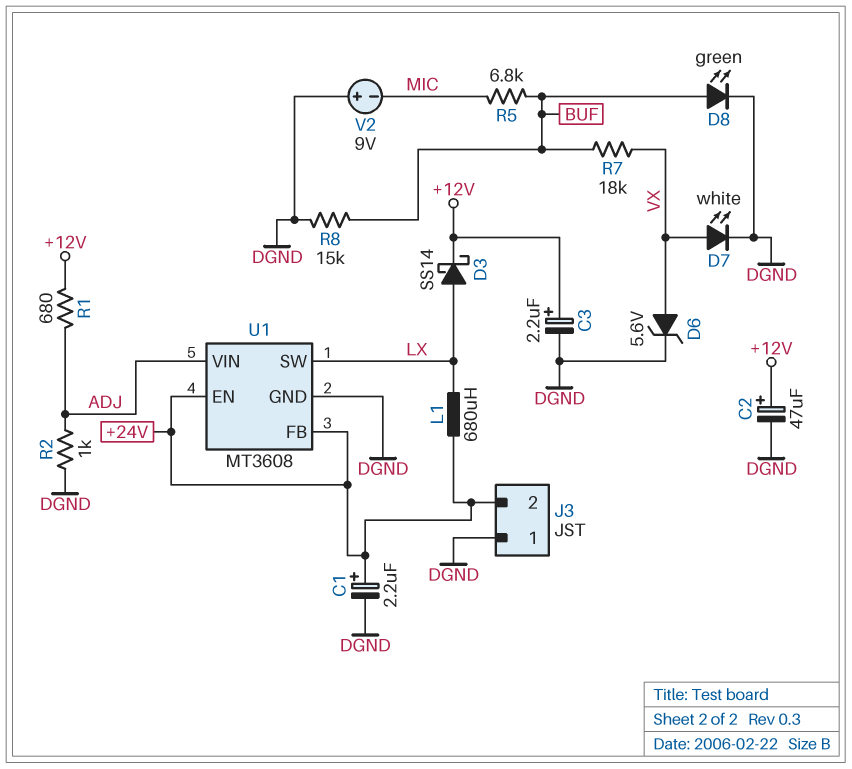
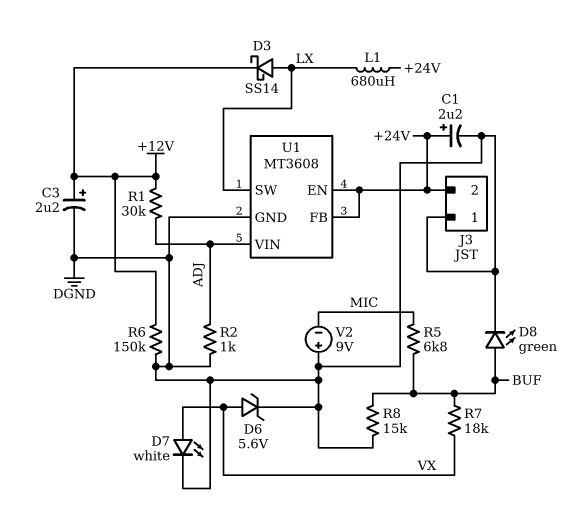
C2: 47uF (plus +12V, minus DGND) -> none
R1: 680 (+12V, ADJ) -> 30k (+12V, ADJ)
R6: none -> 150k (+12V, DGND)

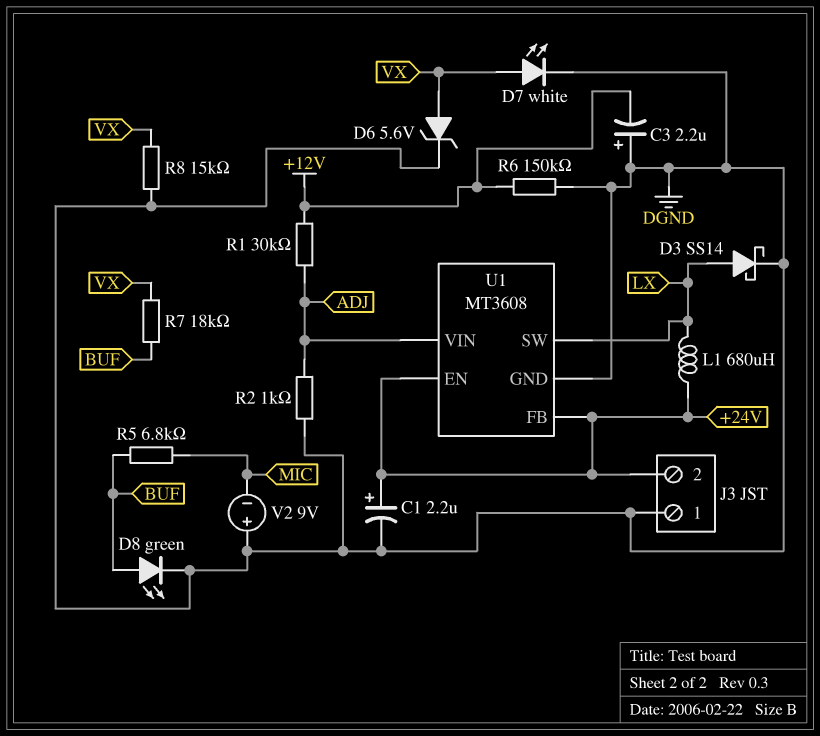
C3: 2.2uF (plus +12V, minus DGND) -> 2.2uF (plus DGND, minus +12V)
D3: schottky SS14 (A LX, K +12V) -> schottky SS14 (A LX, K DGND)
R8: 15k (BUF, DGND) -> 15k (DGND, VX)

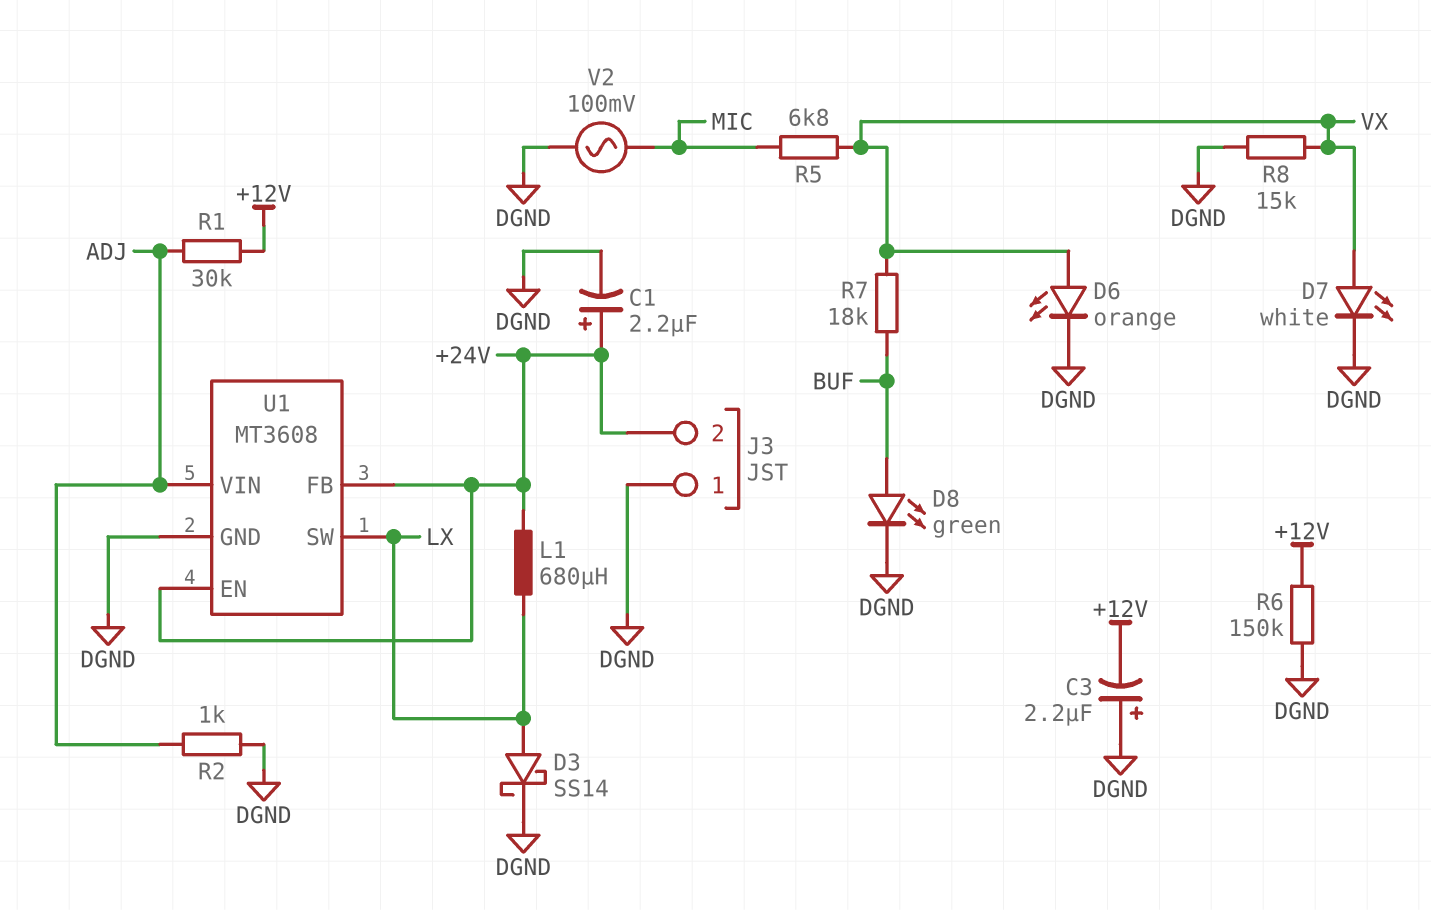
D6: zener 5.6V (A VX, K DGND) -> LED orange (A VX, K DGND)
R5: 6.8k (BUF, MIC) -> 6.8k (MIC, VX)
V2: 9V (plus DGND, minus MIC) -> AC 100mV (DGND, MIC)

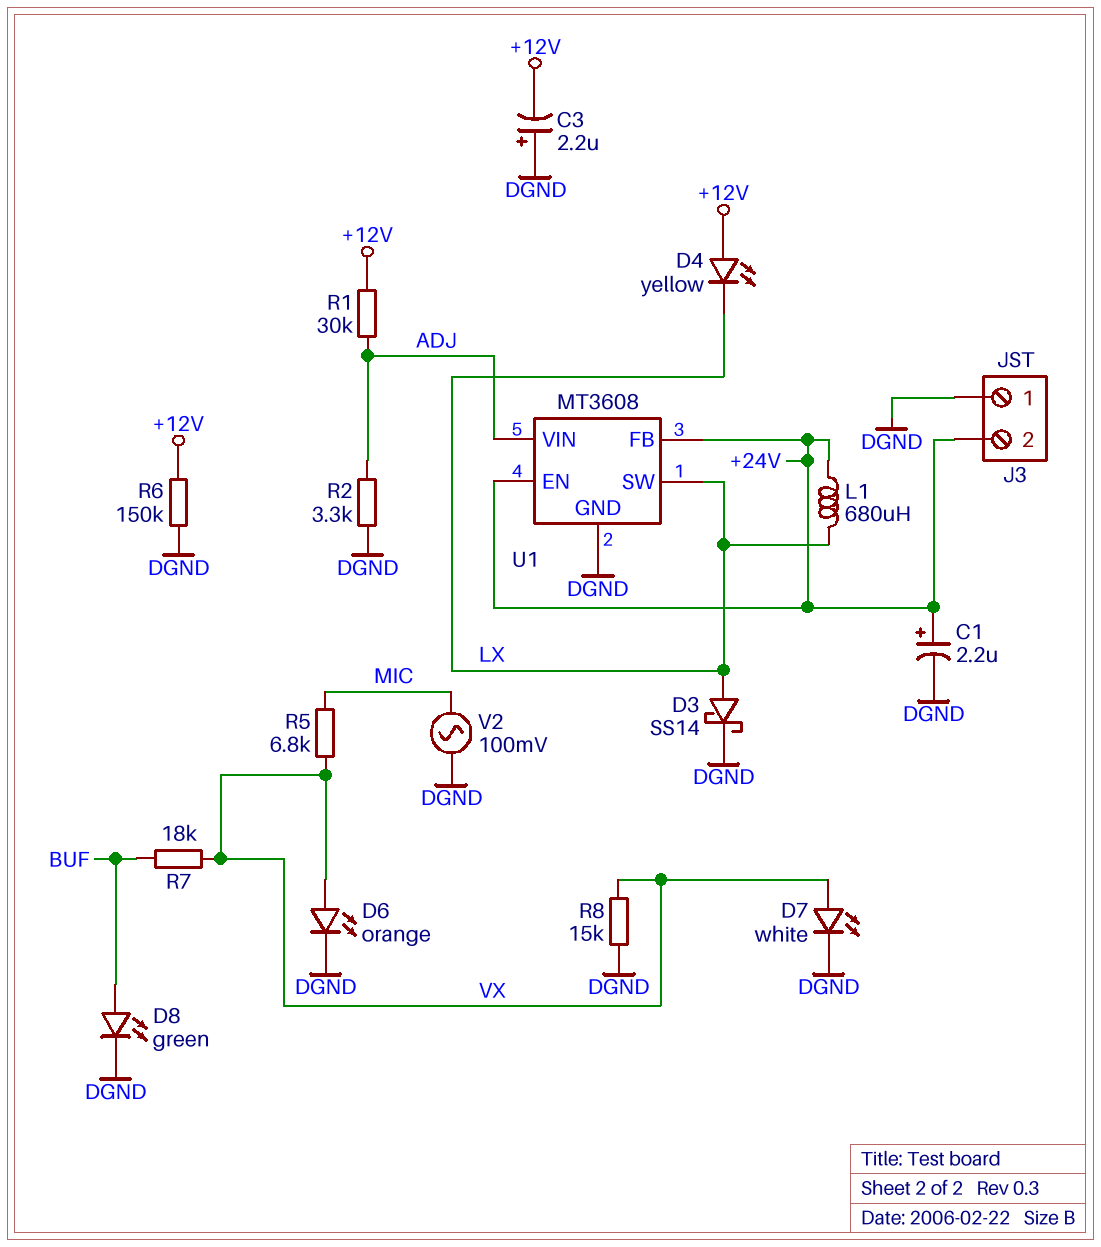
D4: none -> LED yellow (A +12V, K LX)
R2: 1k (ADJ, DGND) -> 3.3k (ADJ, DGND)

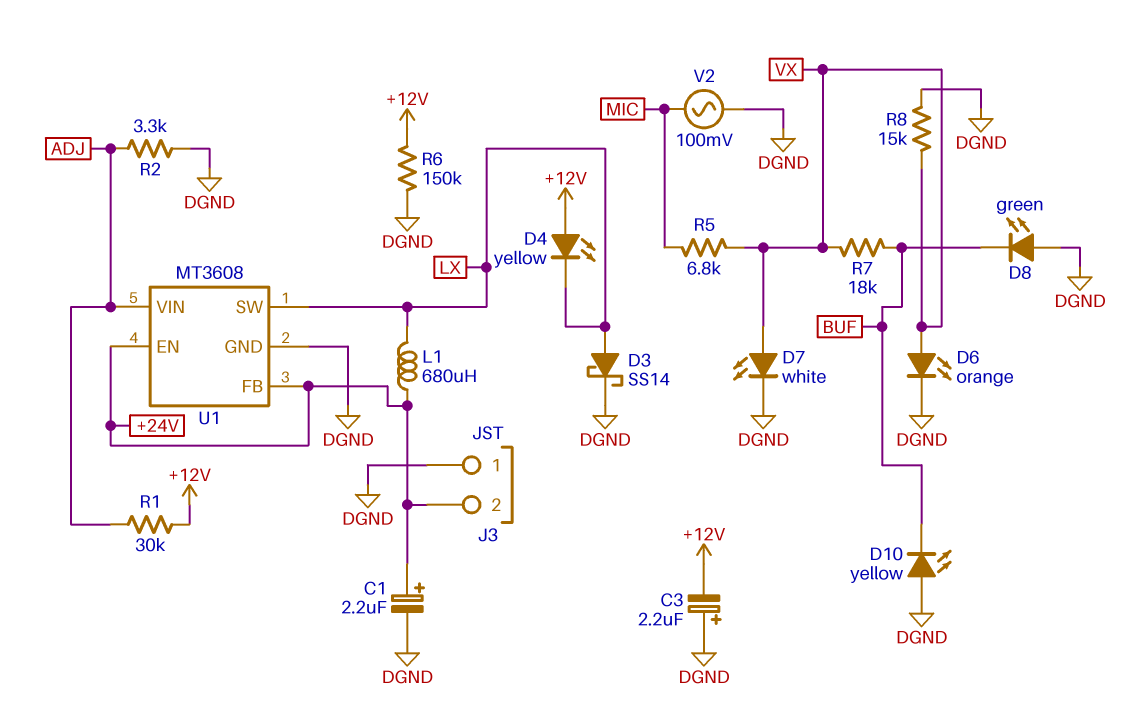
D8: LED green (A BUF, K DGND) -> LED green (A DGND, K BUF)
D10: none -> LED yellow (A DGND, K BUF)

